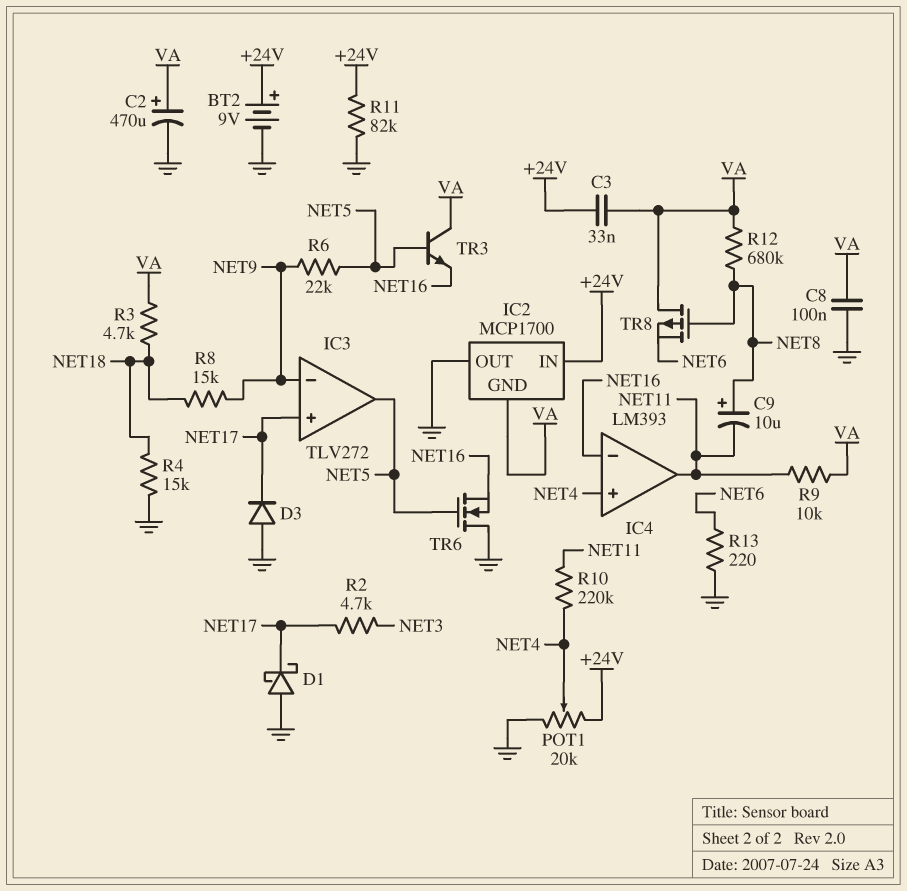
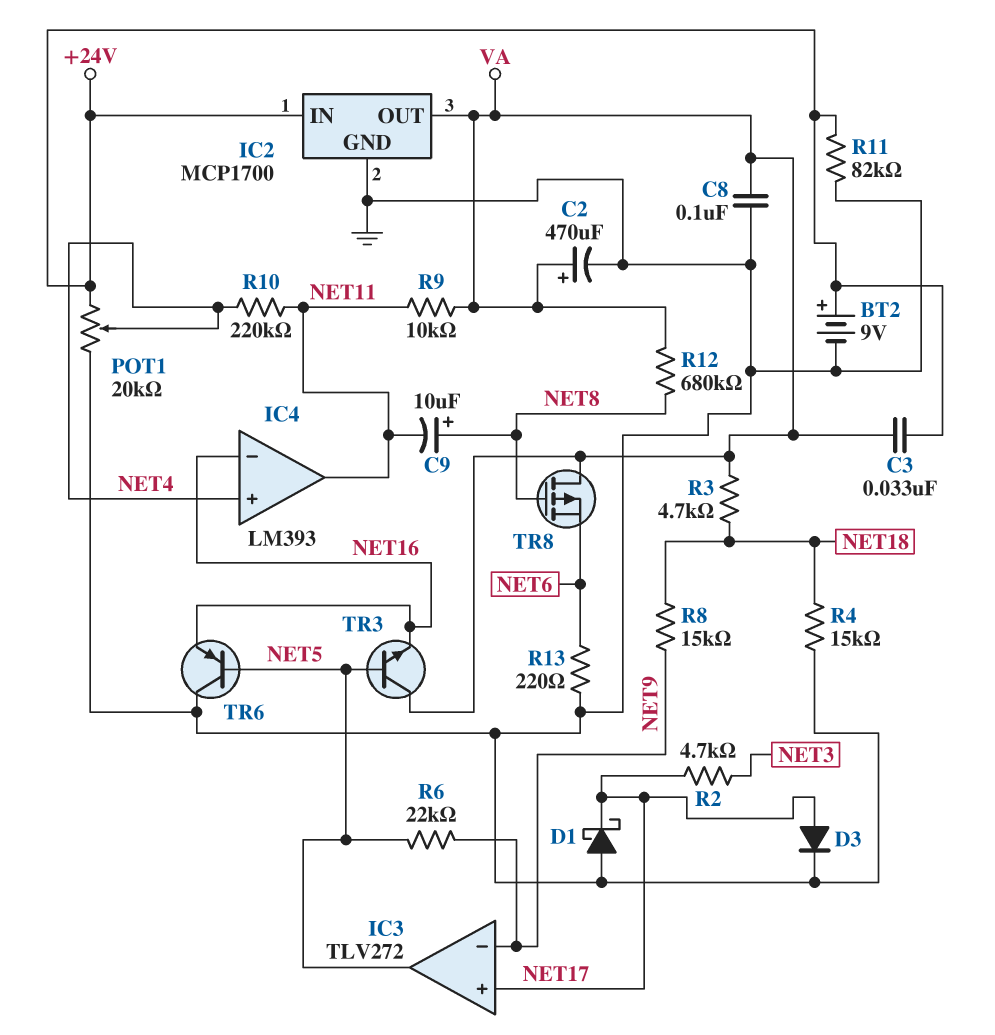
D3: diode (A GND, K NET17) -> diode (A NET17, K GND)
IC2 pin GND: VA -> GND
IC2 pin OUT: GND -> VA
TR6: NMOS (G NET5, D GND, S NET16) -> PNP (B NET5, C GND, E NET16)

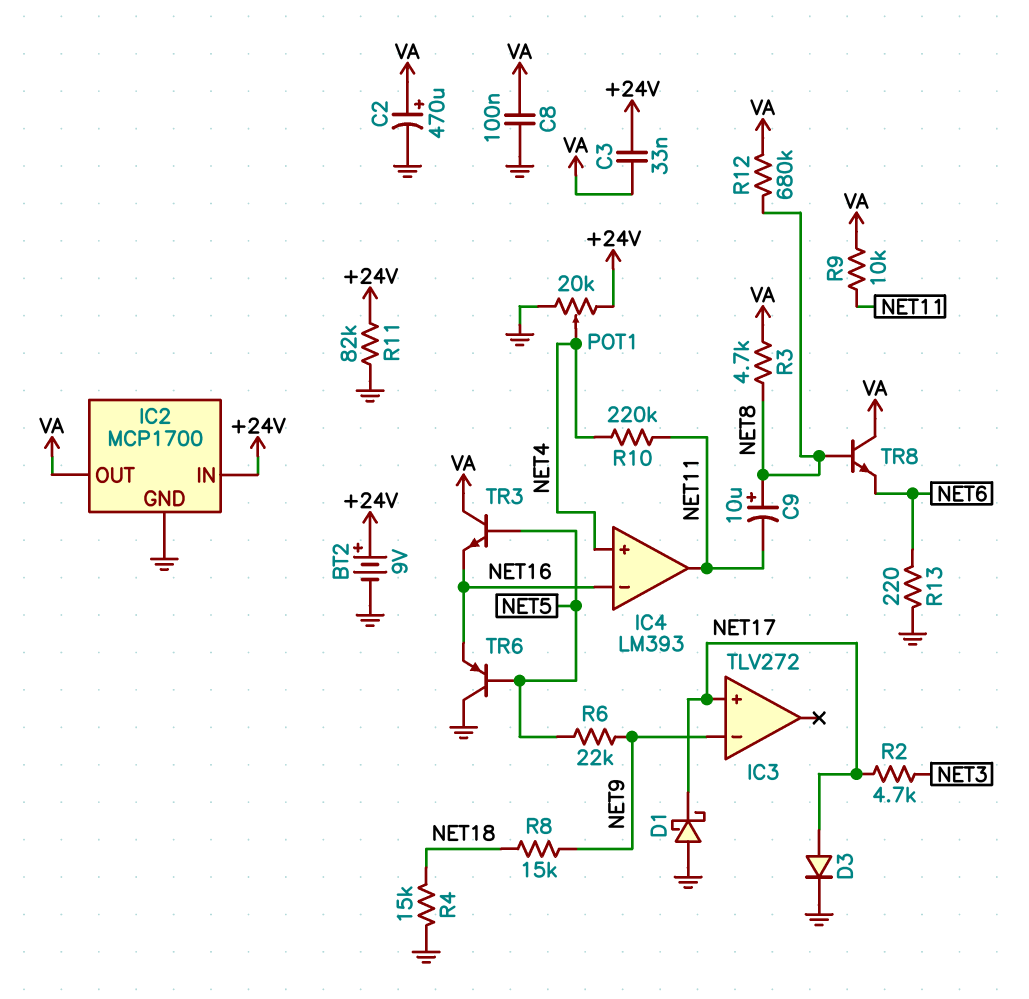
IC3 pin out: NET5 -> none
R3: 4.7k (NET18, VA) -> 4.7k (NET8, VA)
TR8: PMOS (G NET8, D VA, S NET6) -> NPN (B NET8, C VA, E NET6)

